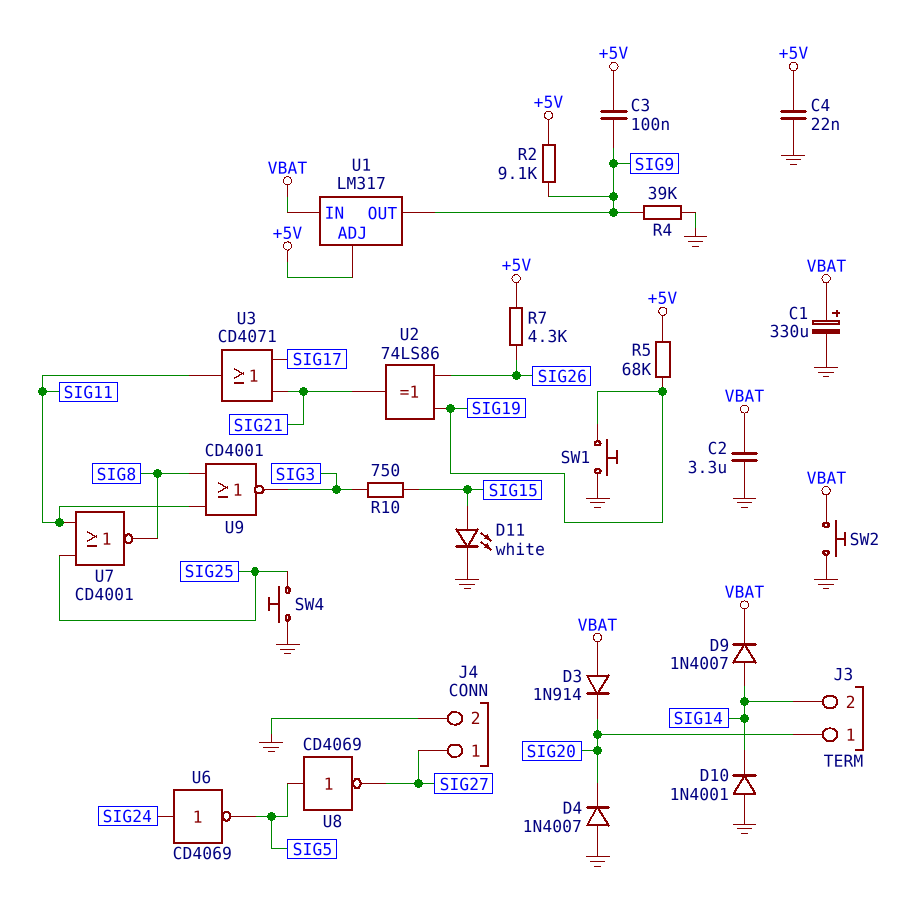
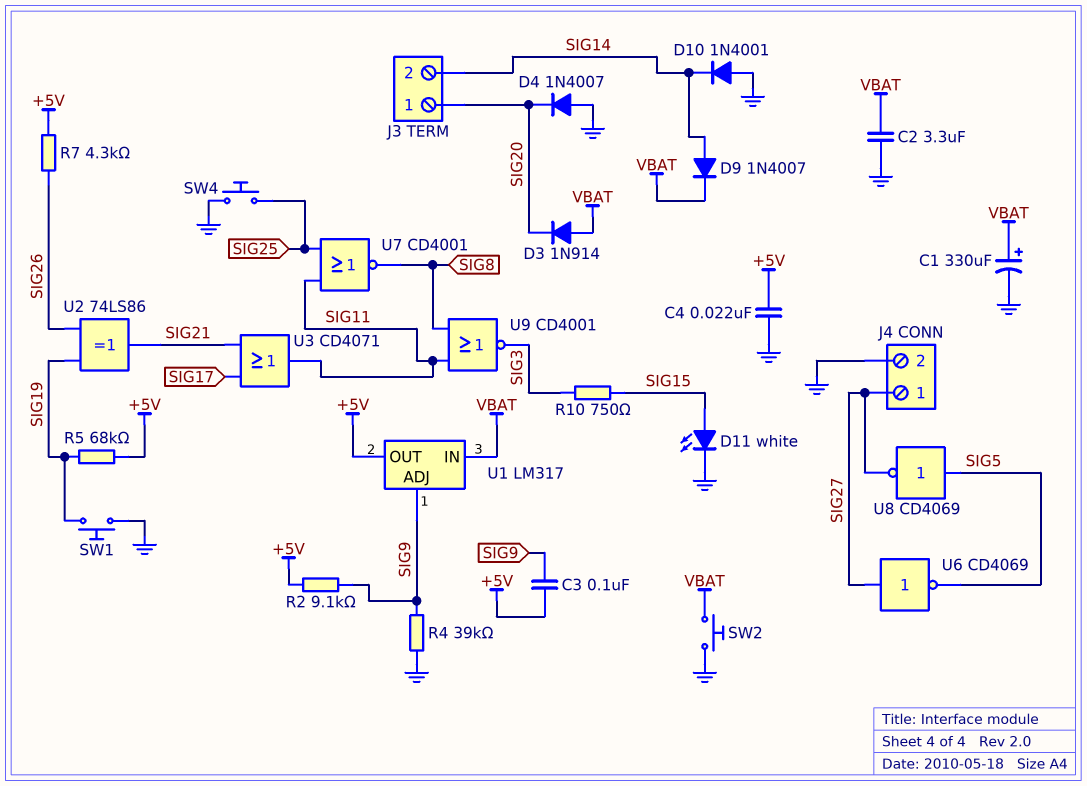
U1 pin ADJ: +5V -> SIG9
U1 pin OUT: SIG9 -> +5V
U6: NOT CD4069 (in SIG24, out SIG5) -> NOT CD4069 (in SIG27, out SIG5)

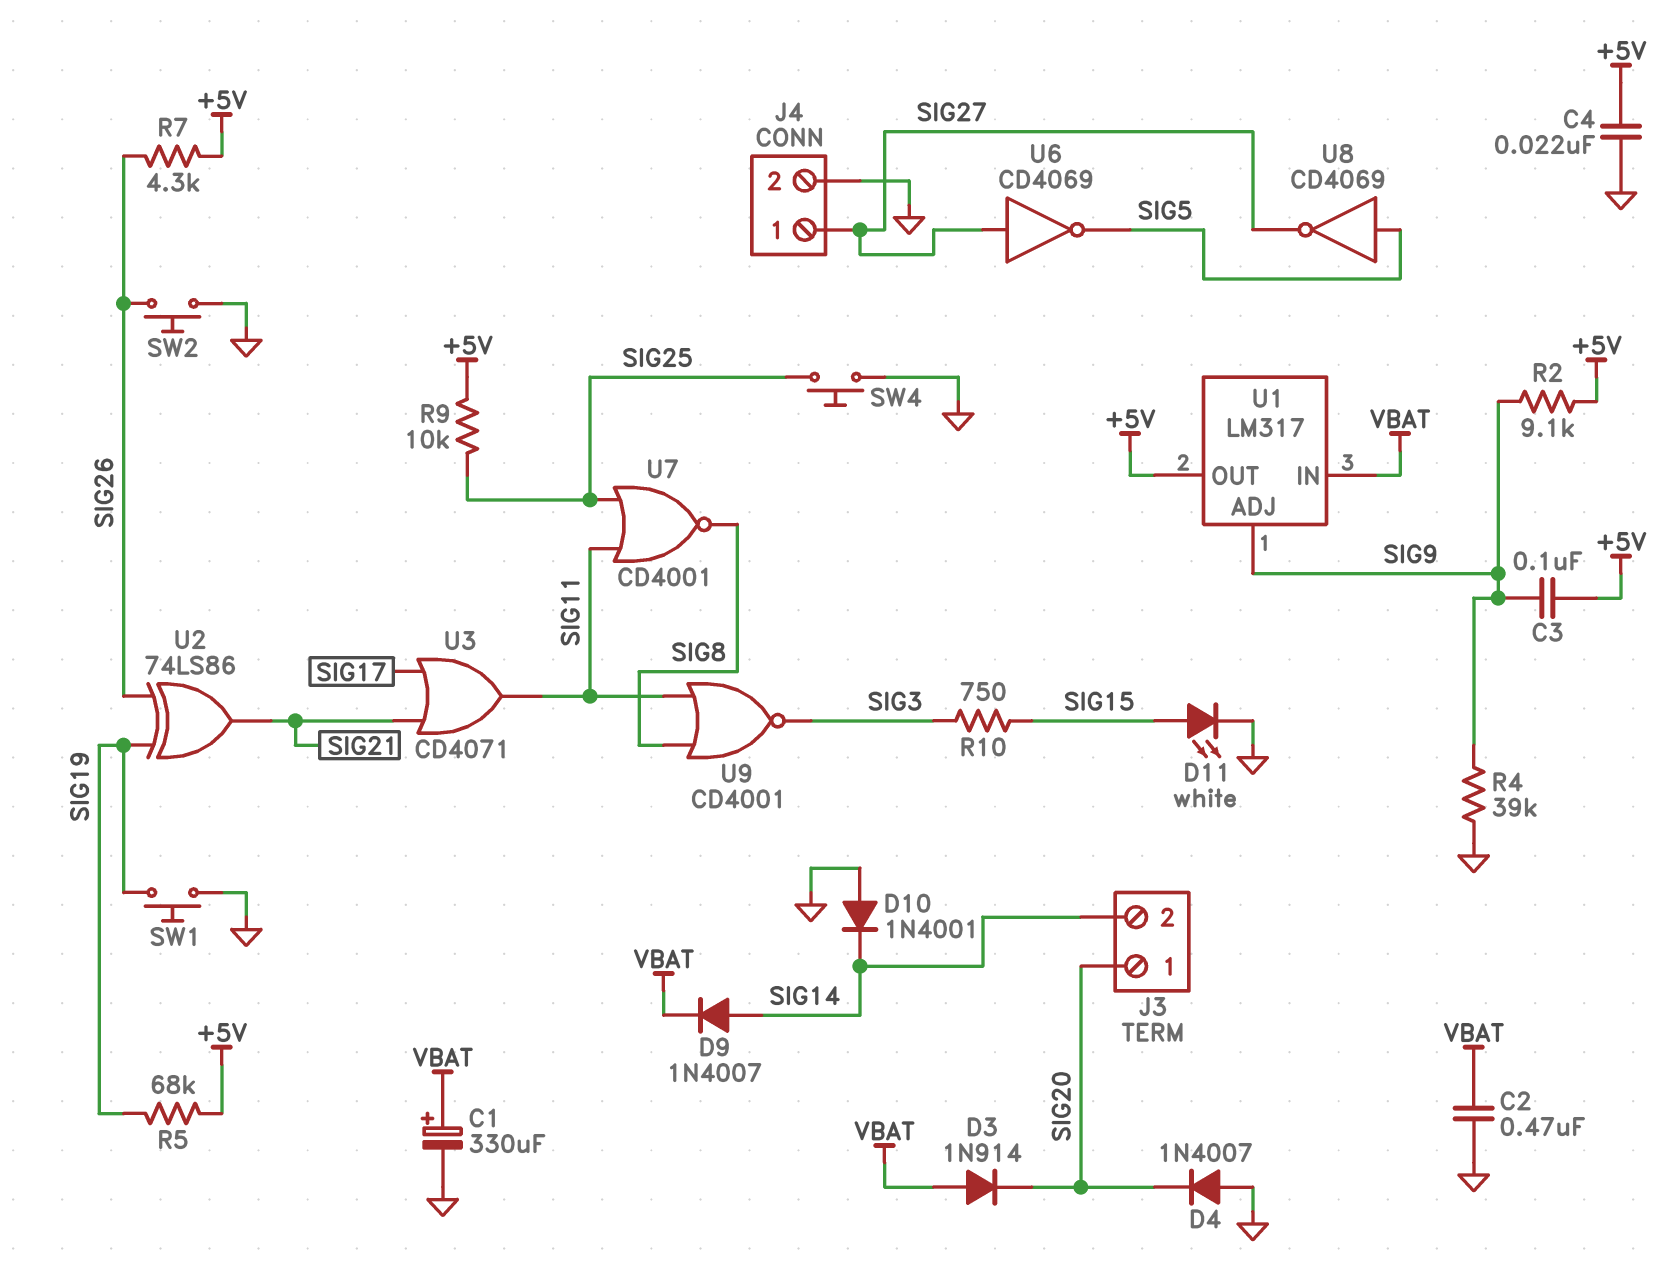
C2: 3.3uF (GND, VBAT) -> 470nF (GND, VBAT)
R9: none -> 10k (+5V, SIG25)
SW2: button (GND, VBAT) -> button (GND, SIG26)

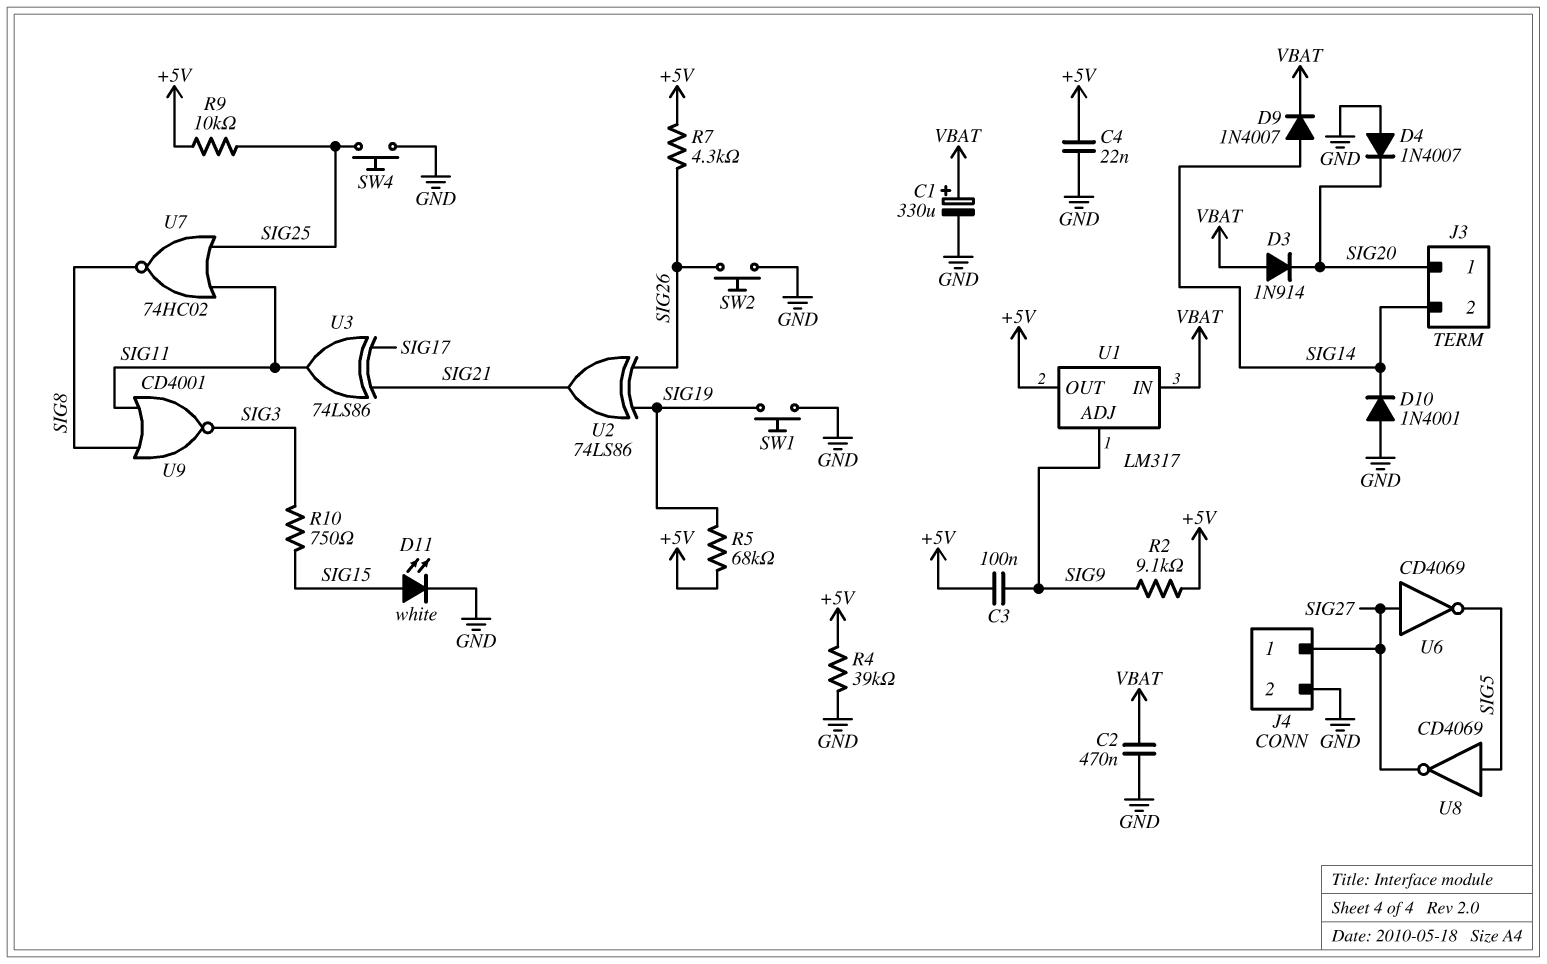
R4: 39k (GND, SIG9) -> 39k (+5V, GND)
U3: OR CD4071 (in SIG17, in SIG21, out SIG11) -> XOR 74LS86 (in SIG17, in SIG21, out SIG11)
U7: NOR CD4001 (in SIG11, in SIG25, out SIG8) -> NOR 74HC02 (in SIG11, in SIG25, out SIG8)

